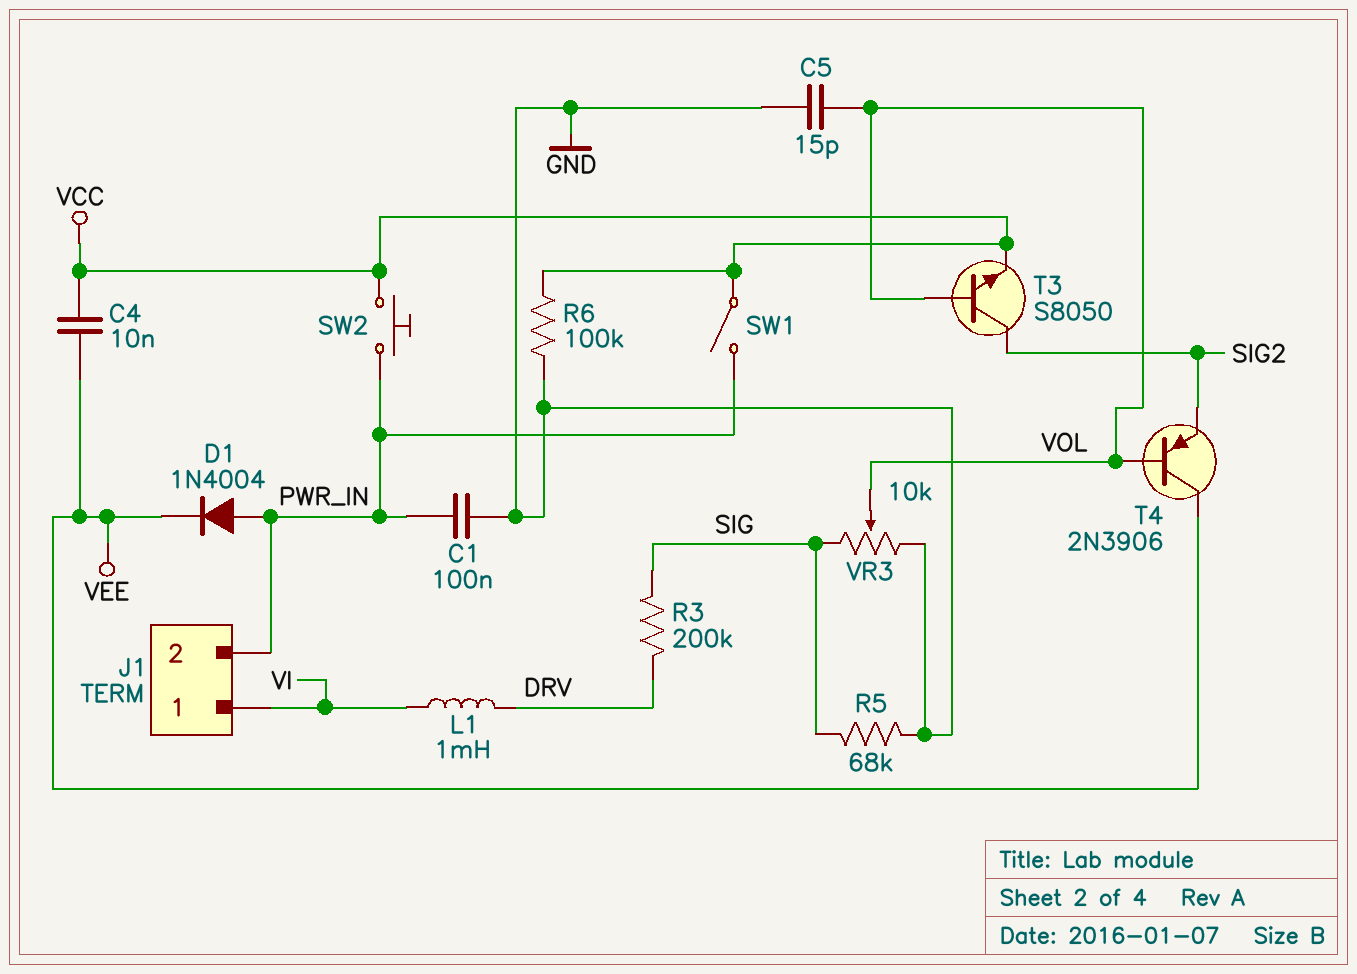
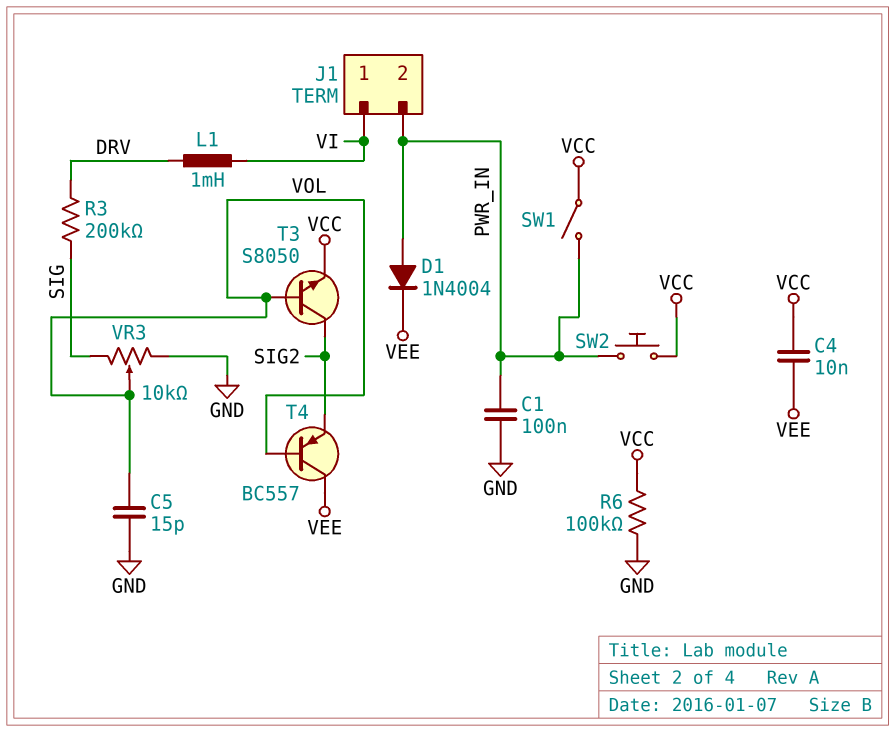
R5: 68k (GND, SIG) -> none
T4: PNP 2N3906 (B VOL, C VEE, E SIG2) -> PNP BC557 (B VOL, C VEE, E SIG2)

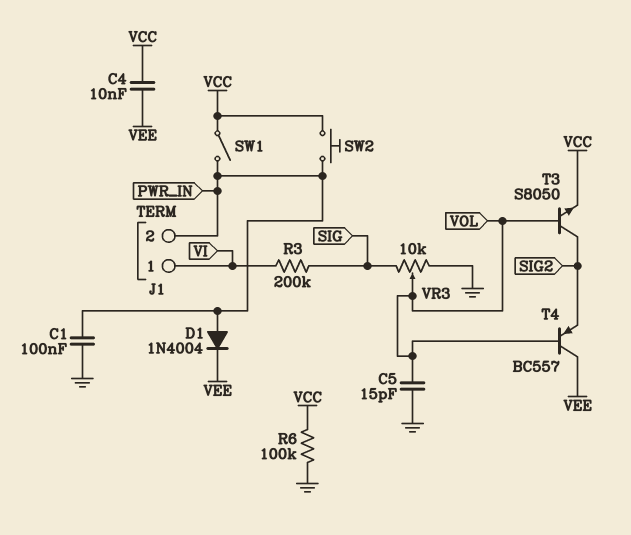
L1: 1mH (DRV, VI) -> none
R3: 200k (DRV, SIG) -> 200k (SIG, VI)

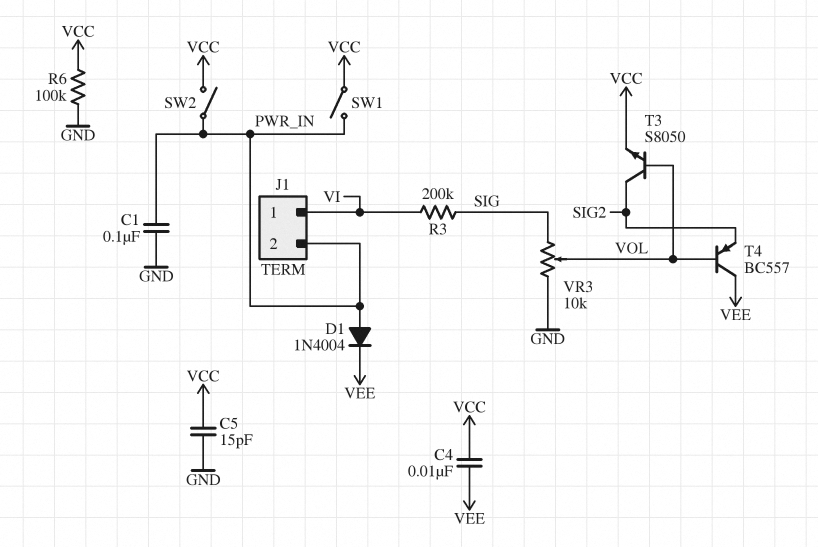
C5: 15pF (GND, VOL) -> 15pF (GND, VCC)
SW2: button (PWR_IN, VCC) -> switch (PWR_IN, VCC)

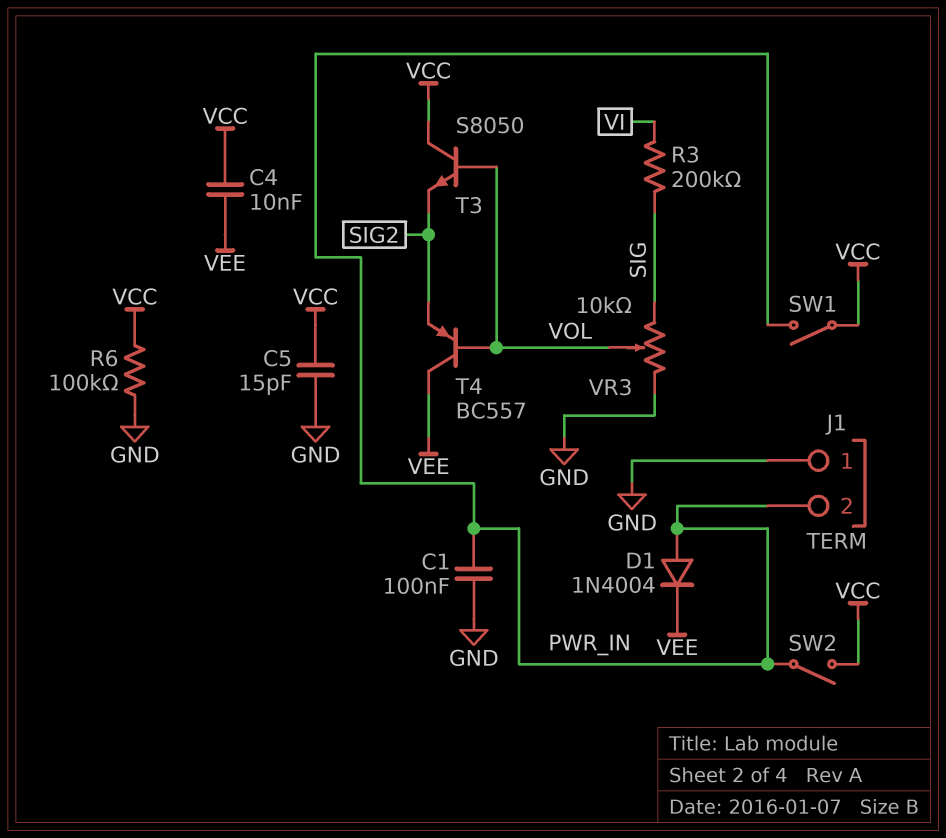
J1 pin 1: VI -> GND
T3: NPN S8050 (B VOL, C SIG2, E VCC) -> NPN S8050 (B VOL, C VCC, E SIG2)

